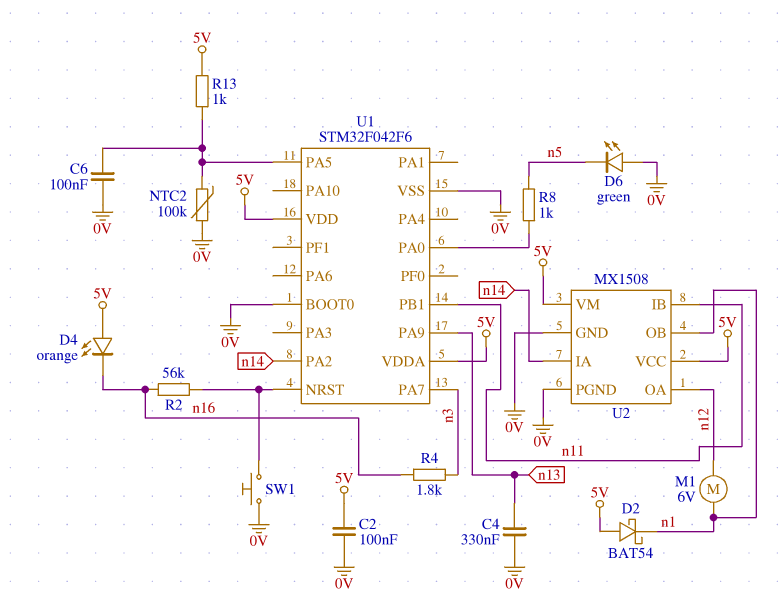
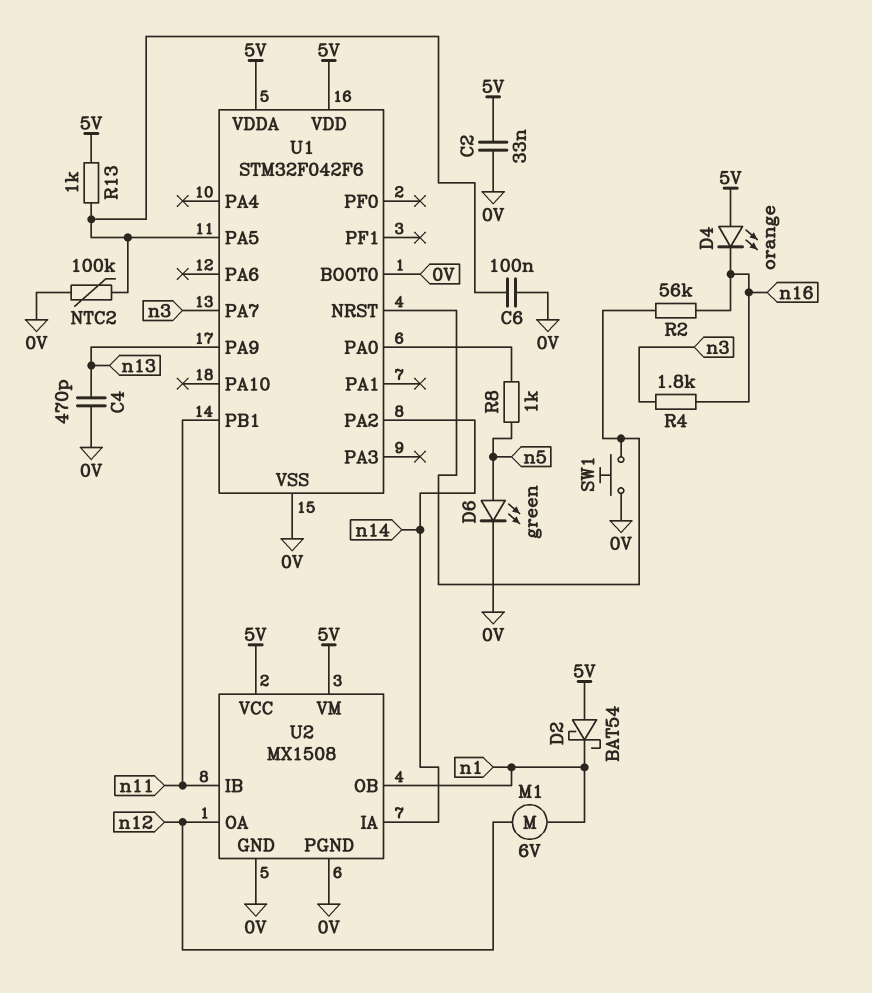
C2: 100nF (0V, 5V) -> 33nF (0V, 5V)
C4: 330nF (0V, n13) -> 470pF (0V, n13)
D6: LED green (A 0V, K n5) -> LED green (A n5, K 0V)

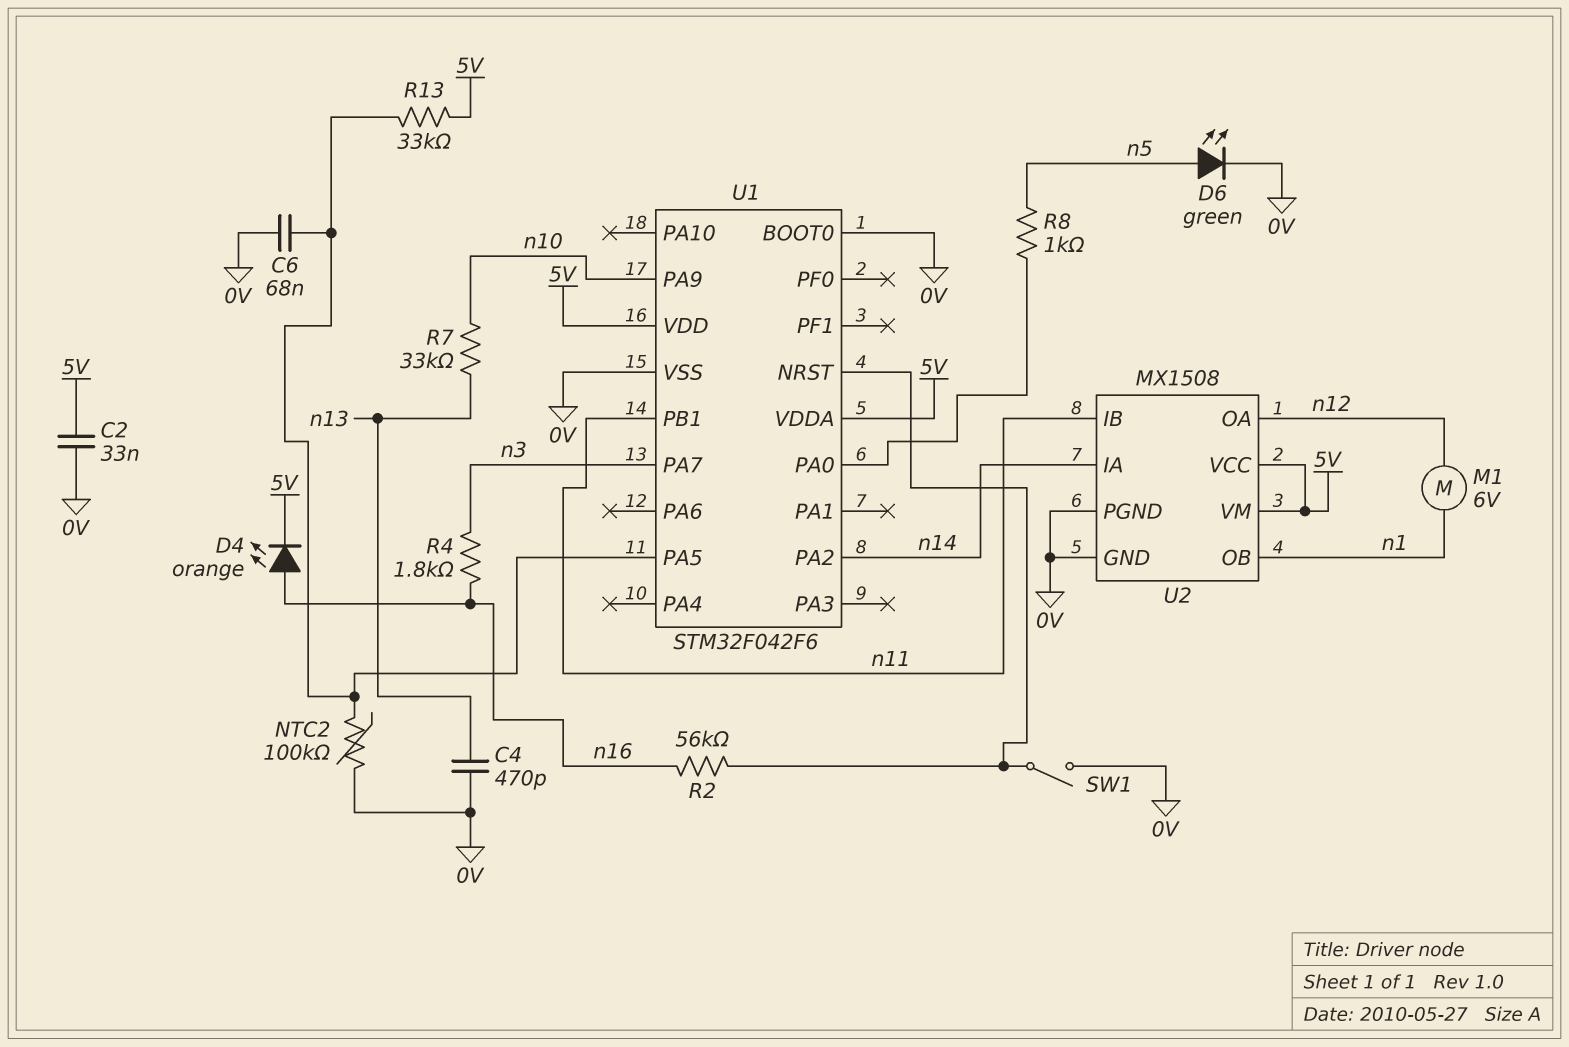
C6: 100nF (0V, U1/PA5) -> 68nF (0V, U1/PA5)
D2: schottky BAT54 (A 5V, K n1) -> none
D4: LED orange (A 5V, K n16) -> LED orange (A n16, K 5V)
R7: none -> 33k (n10, n13)
R13: 1k (5V, U1/PA5) -> 33k (5V, U1/PA5)
SW1: button (0V, U1/NRST) -> switch (0V, U1/NRST)
U1 pin PA9: n13 -> n10

